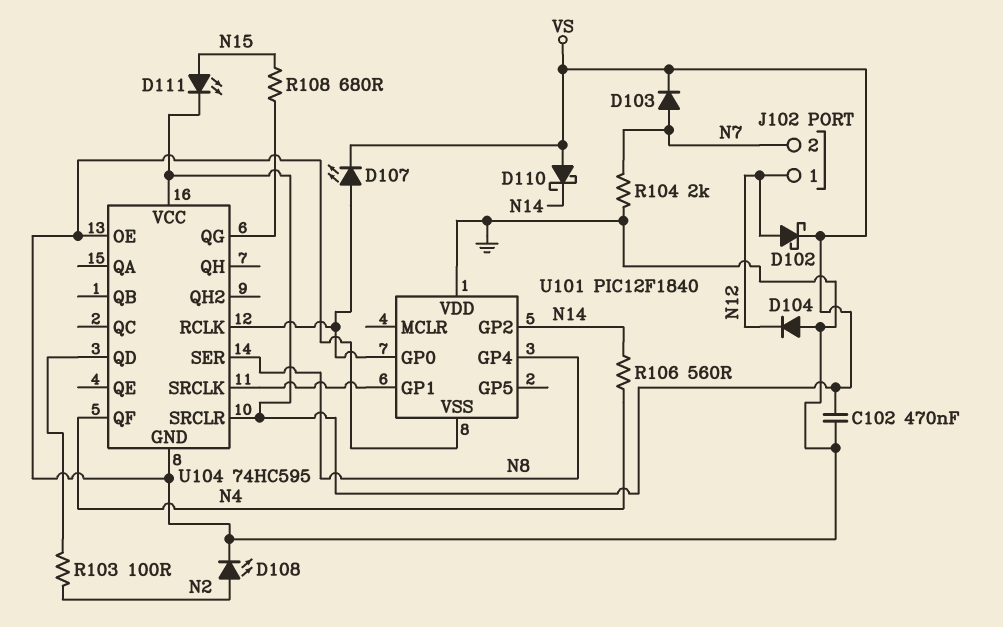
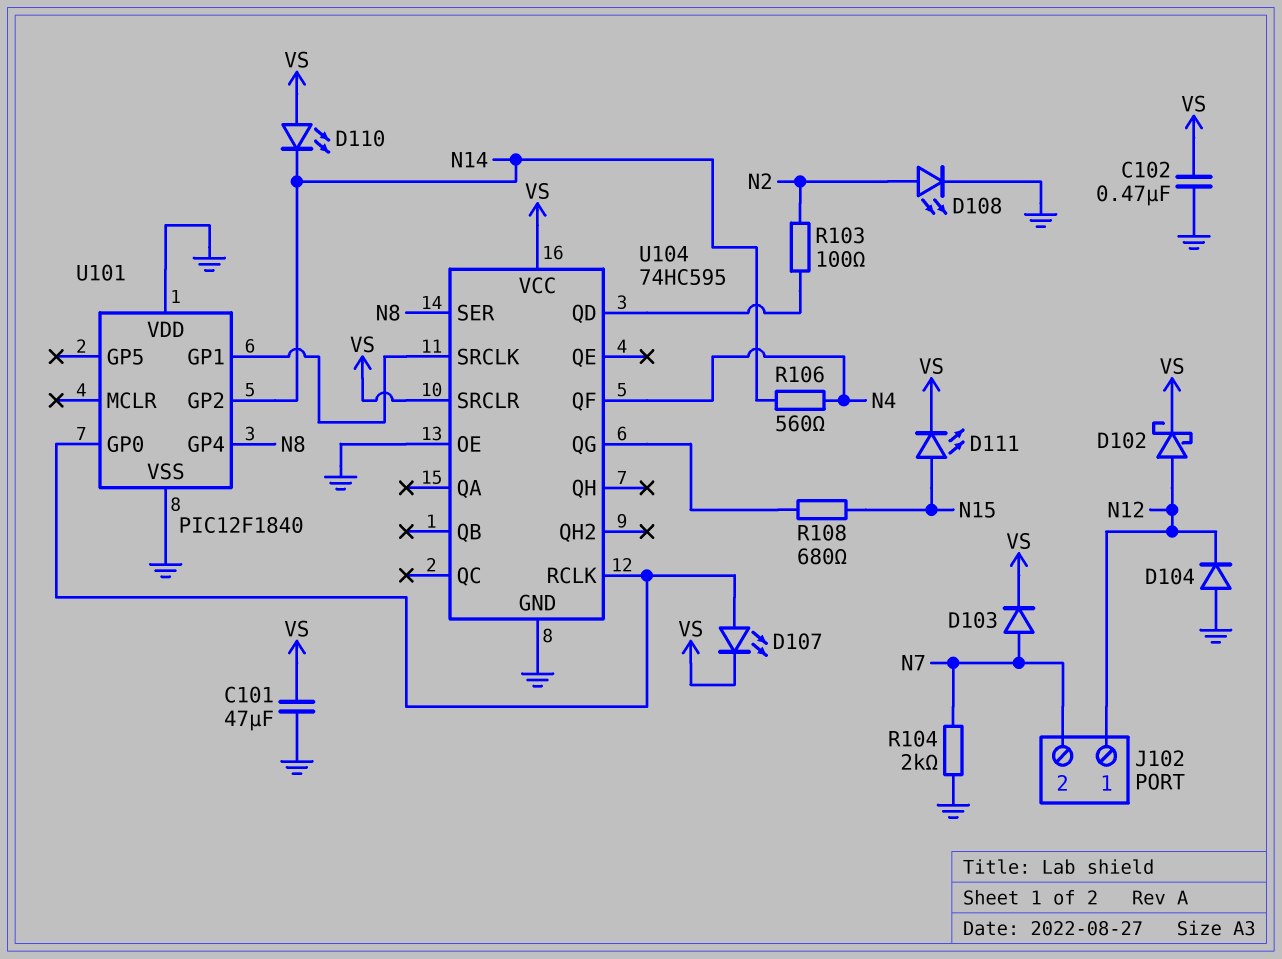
C101: none -> 47uF (GND, VS)
D110: schottky (A VS, K N14) -> LED (A VS, K N14)

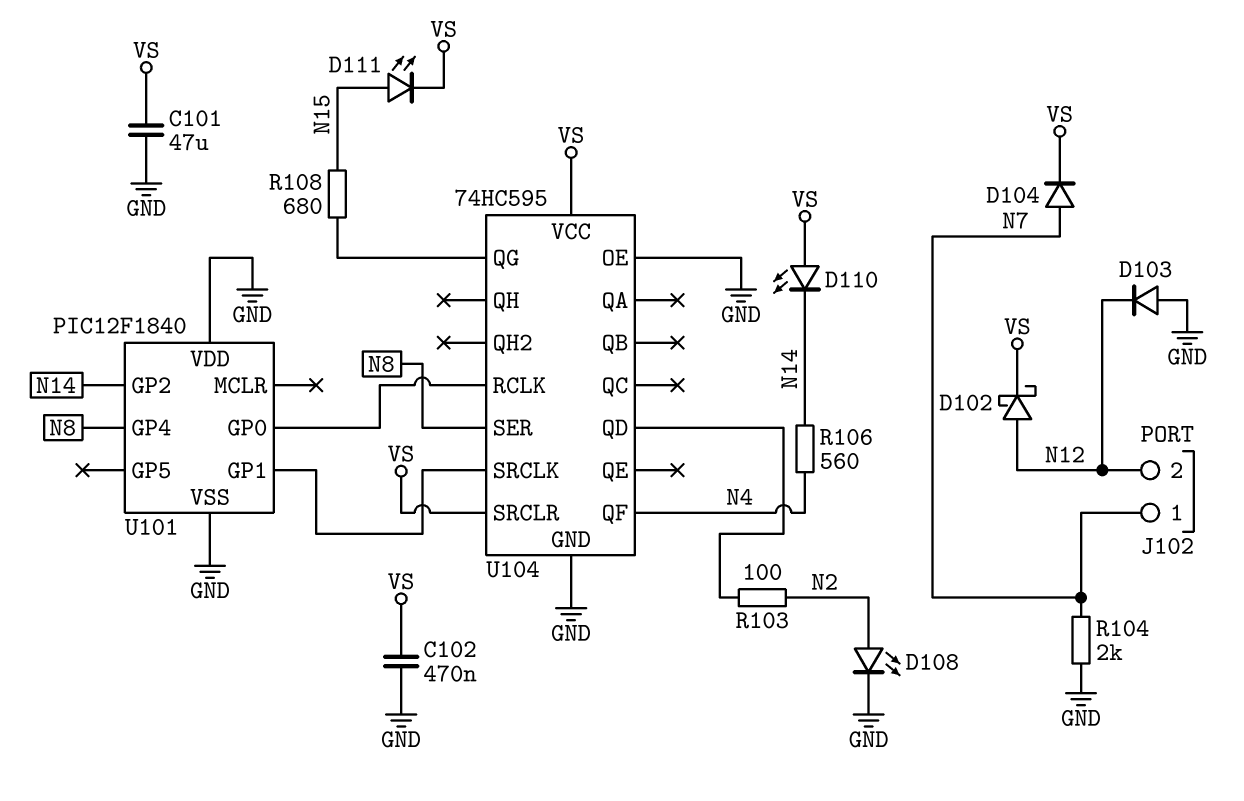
D103: diode (A N7, K VS) -> diode (A GND, K N12)
D104: diode (A GND, K N12) -> diode (A N7, K VS)
D107: LED (A U101/GP0, K VS) -> none
J102 pin 1: N12 -> N7
J102 pin 2: N7 -> N12

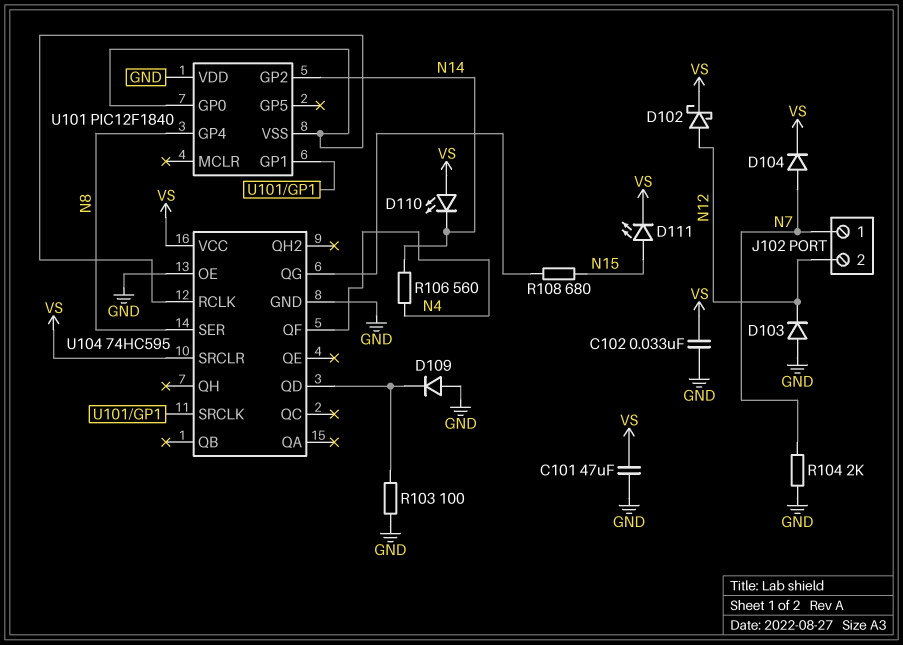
C102: 470nF (GND, VS) -> 33nF (GND, VS)
D108: LED (A N2, K GND) -> none
D109: none -> diode (A GND, K U104/QD)
R103: 100 (N2, U104/QD) -> 100 (GND, U104/QD)
U101 pin VSS: GND -> U101/GP0

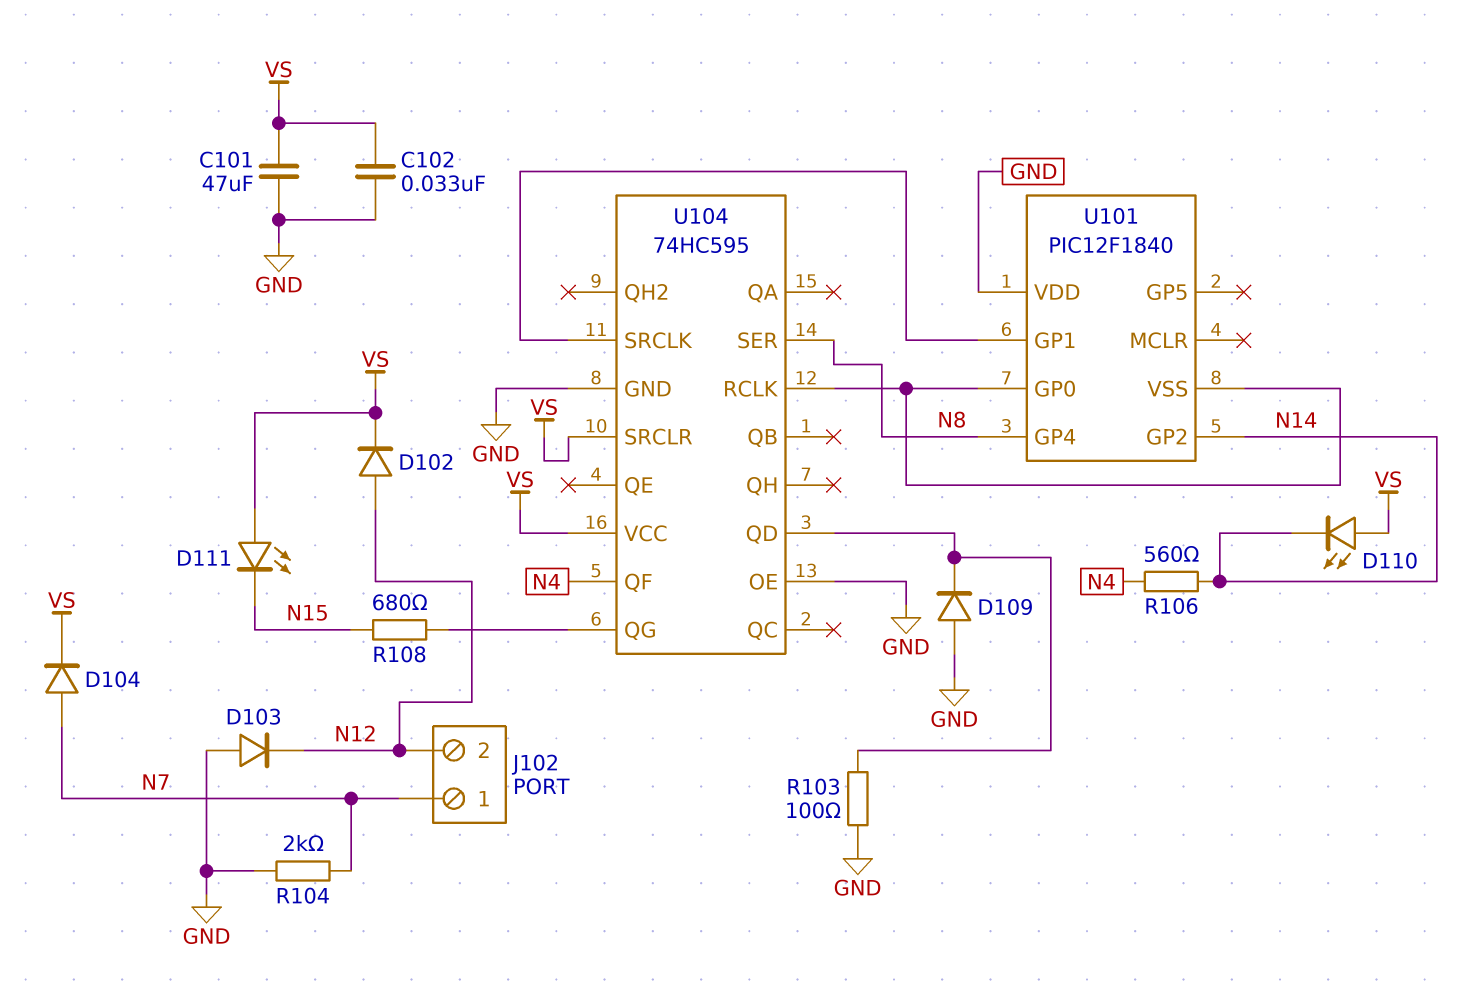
D102: schottky (A N12, K VS) -> diode (A N12, K VS)
D111: LED (A N15, K VS) -> LED (A VS, K N15)

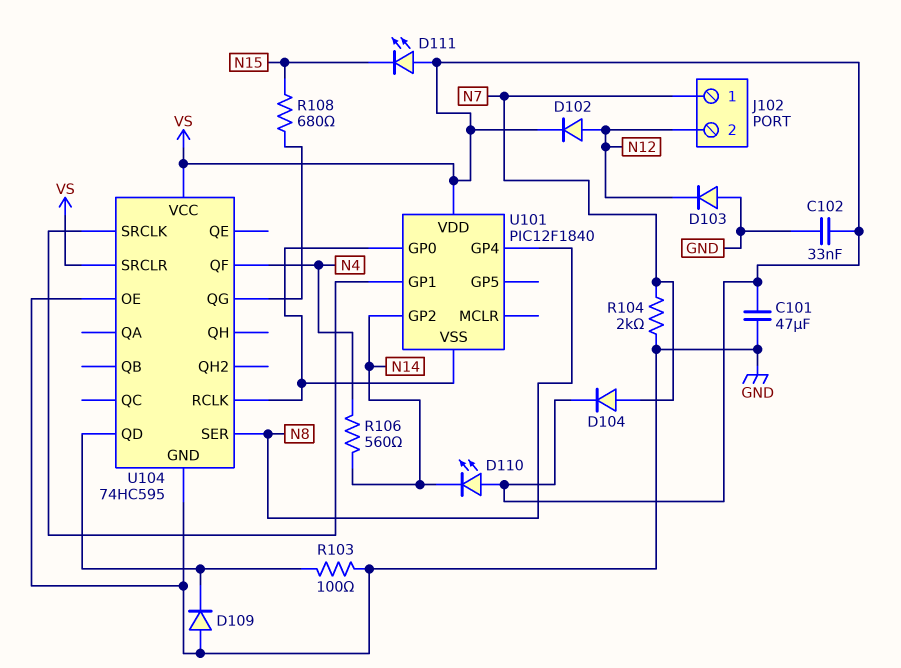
U101 pin VDD: GND -> VS

